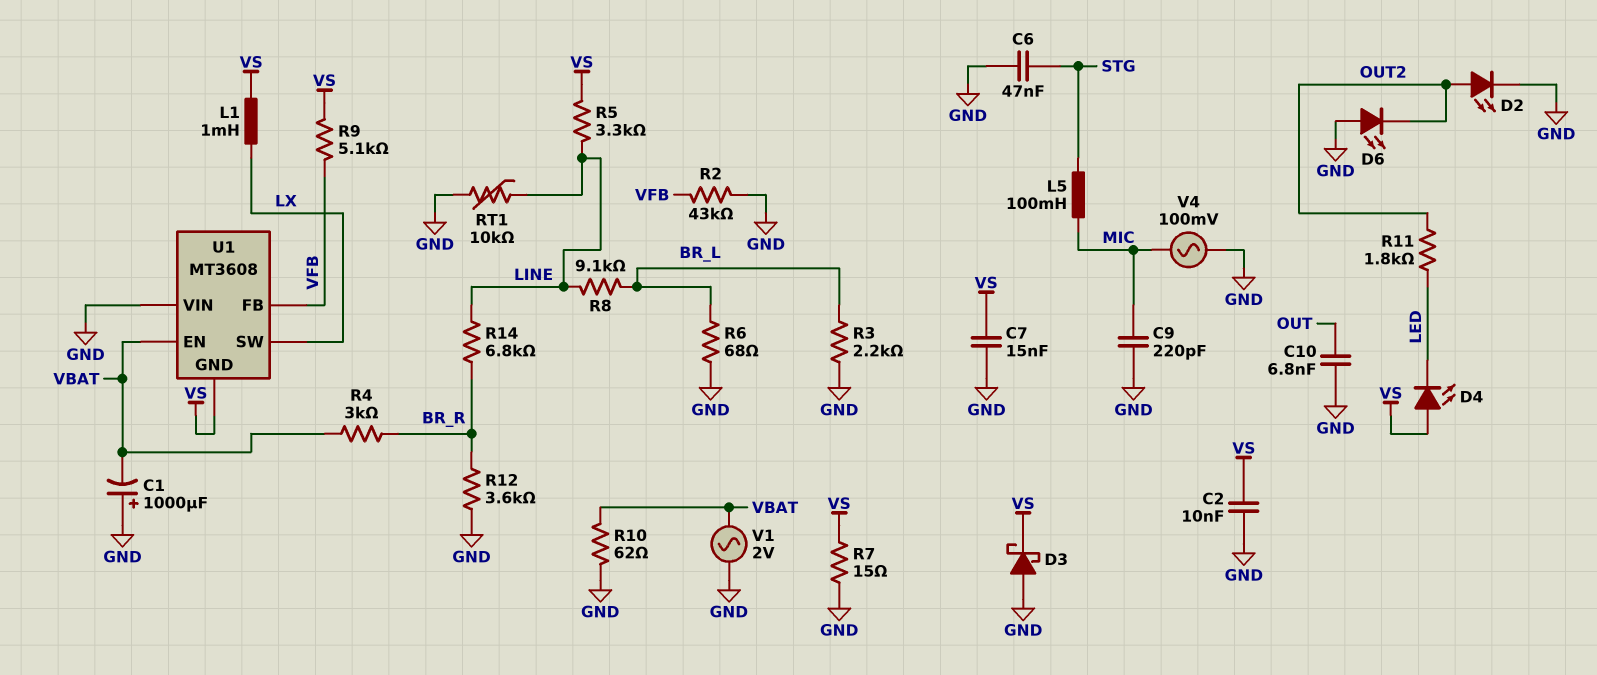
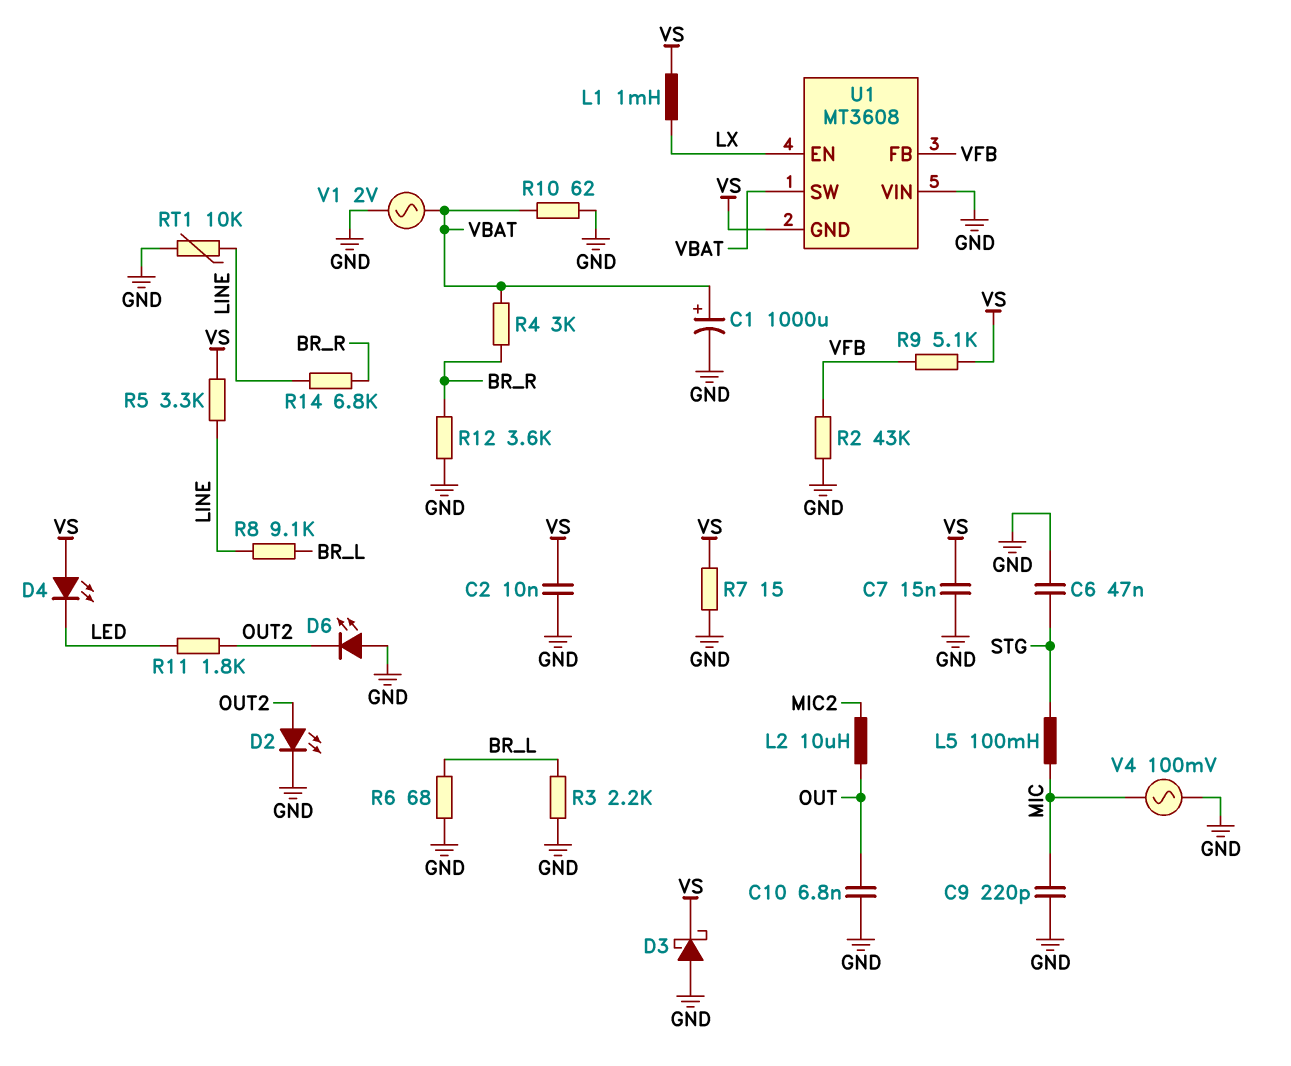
C1: 1000uF (plus GND, minus VBAT) -> 1000uF (plus VBAT, minus GND)
L2: none -> 10uH (MIC2, OUT)
U1 pin EN: VBAT -> LX
U1 pin SW: LX -> VBAT

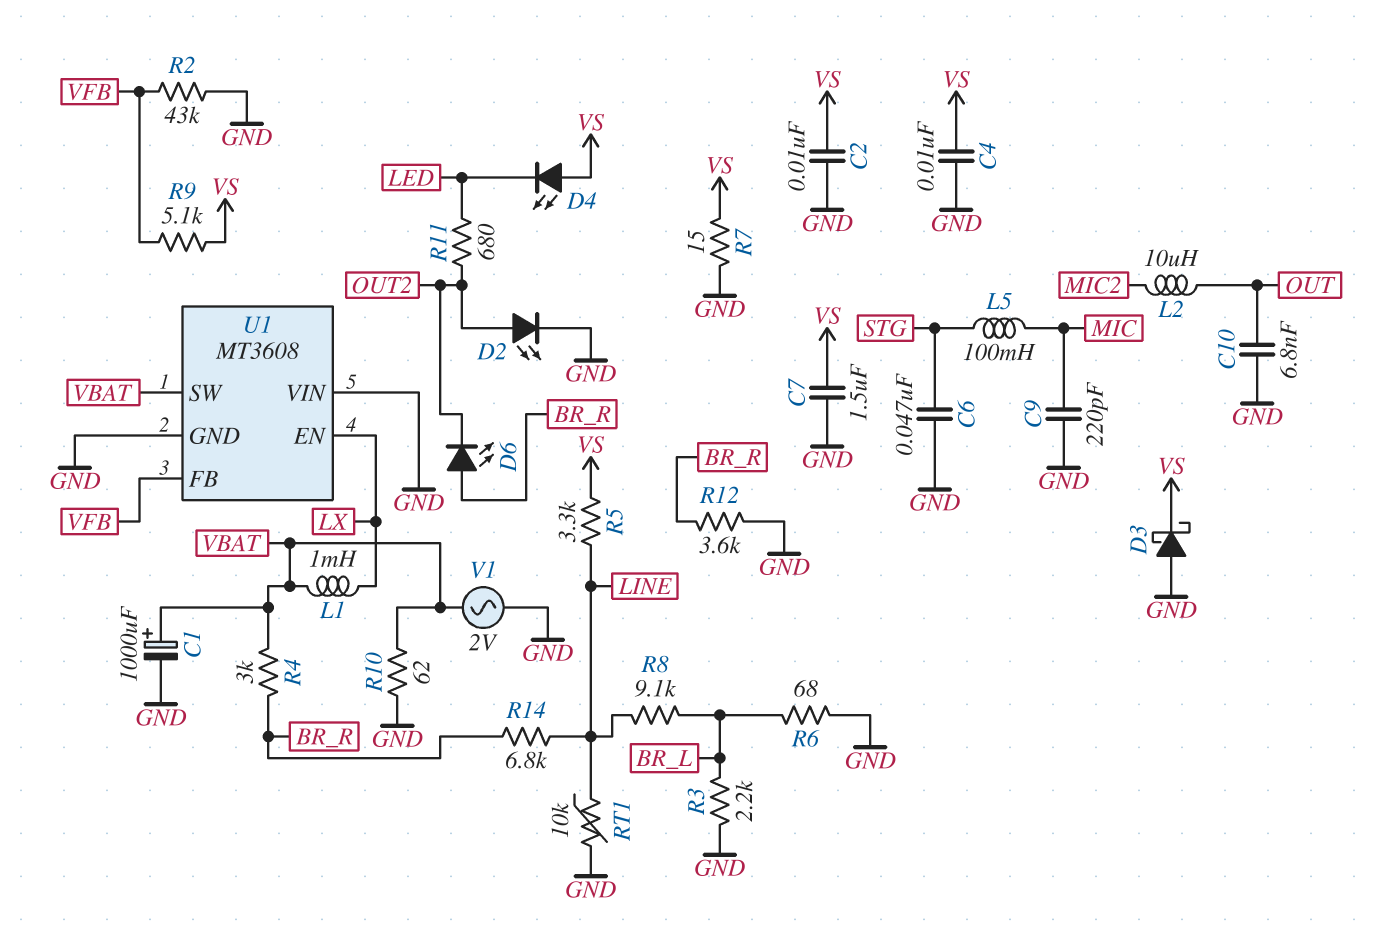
C4: none -> 10nF (GND, VS)
C7: 15nF (GND, VS) -> 1.5uF (GND, VS)
D6: LED (A GND, K OUT2) -> LED (A BR_R, K OUT2)
L1: 1mH (LX, VS) -> 1mH (LX, VBAT)
R11: 1.8k (LED, OUT2) -> 680 (LED, OUT2)
U1 pin GND: VS -> GND
V4: AC 100mV (GND, MIC) -> none

